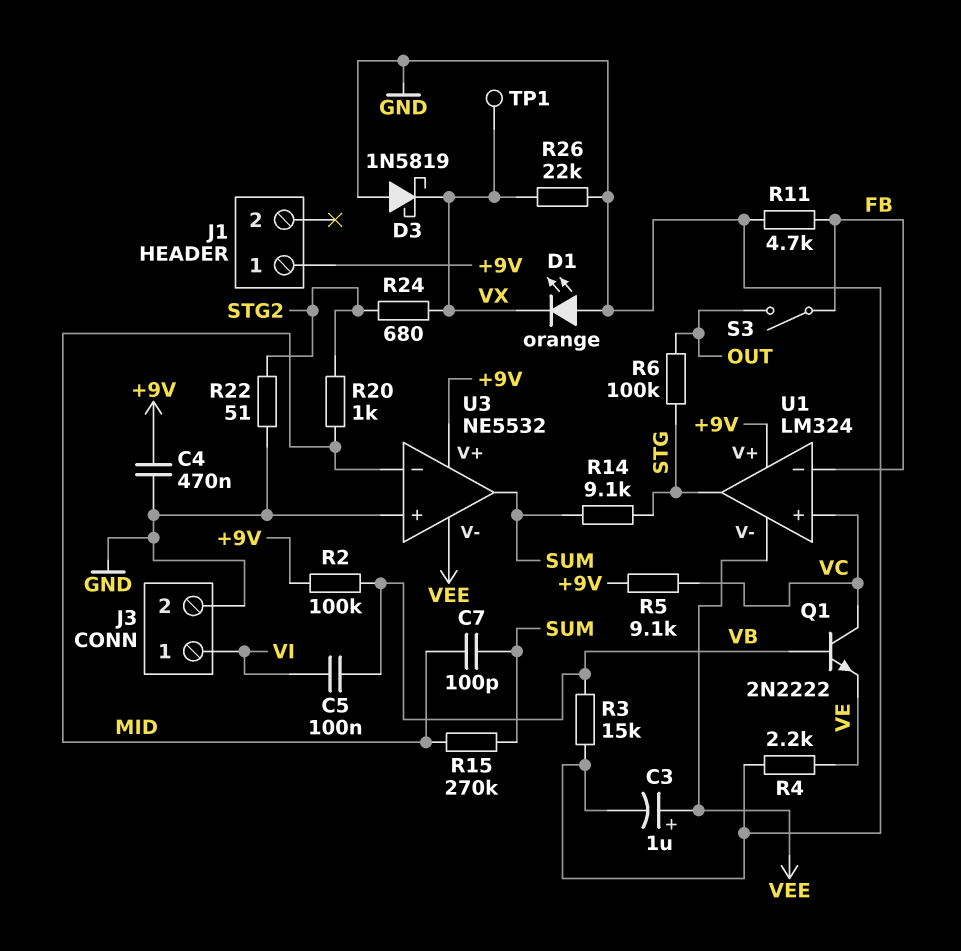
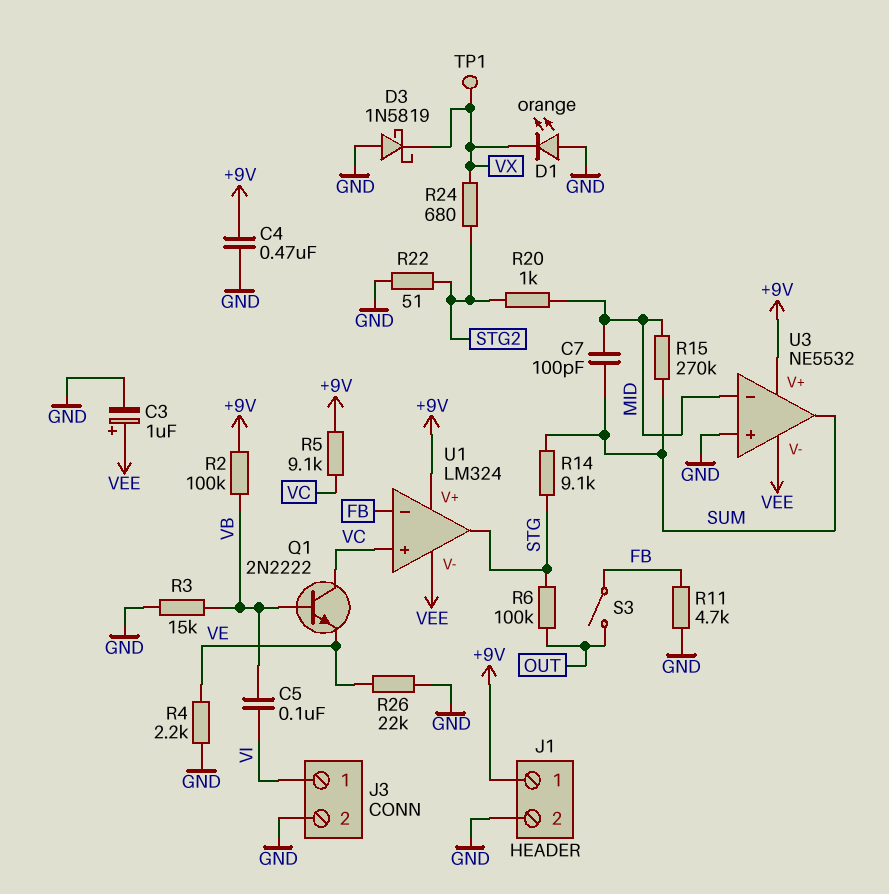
J1 pin 2: none -> GND
R26: 22k (GND, VX) -> 22k (GND, VE)

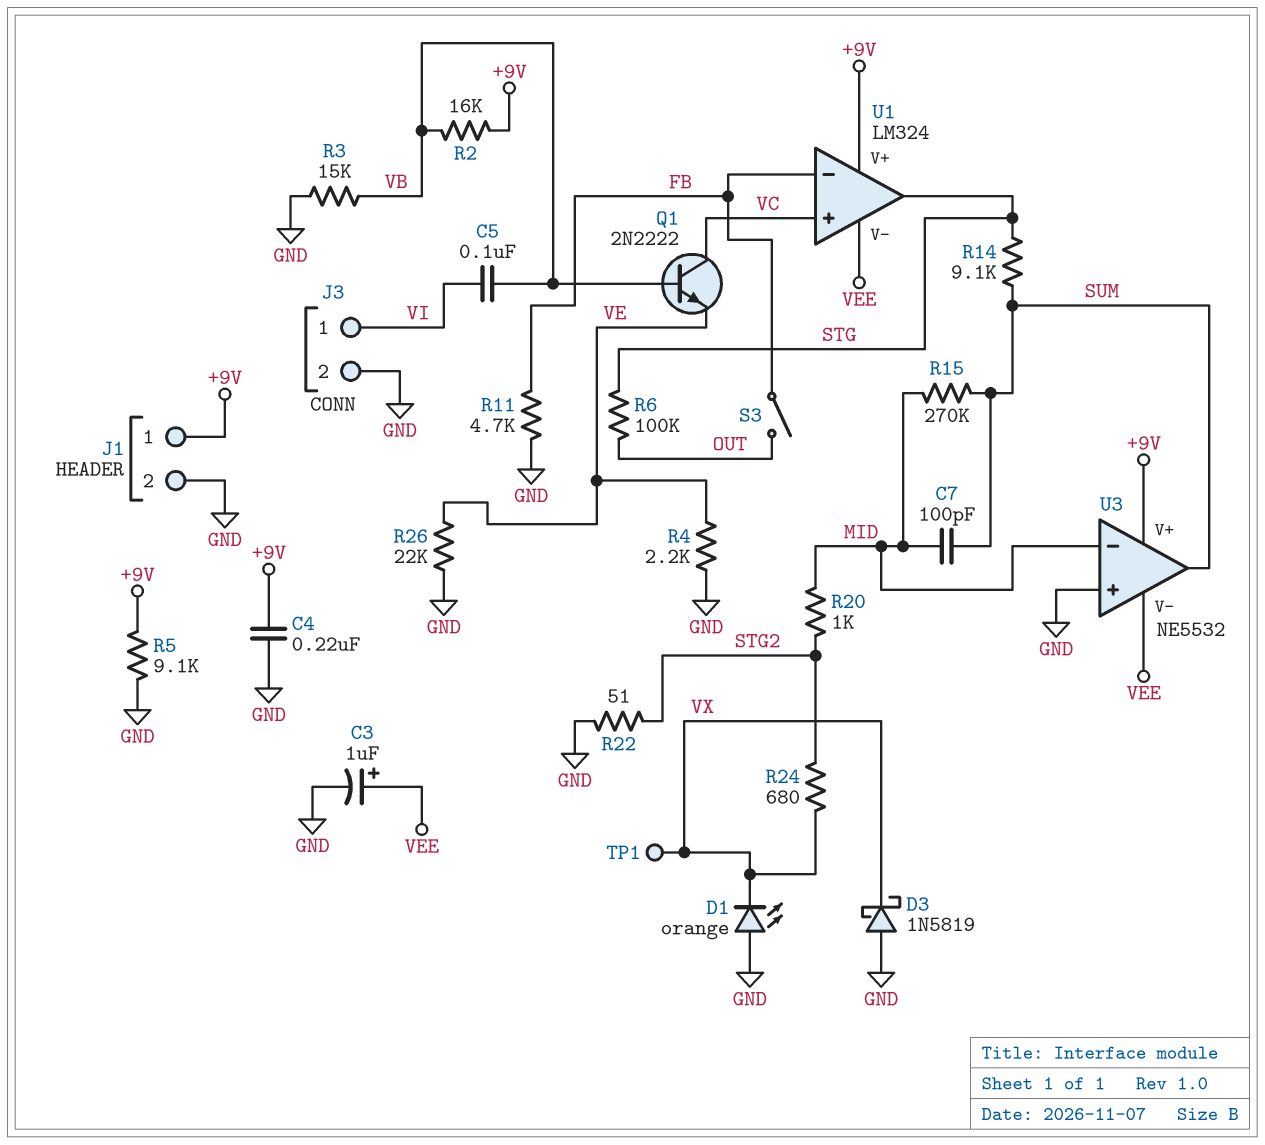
C4: 470nF (+9V, GND) -> 220nF (+9V, GND)
R2: 100k (+9V, VB) -> 16k (+9V, VB)
R5: 9.1k (+9V, VC) -> 9.1k (+9V, GND)

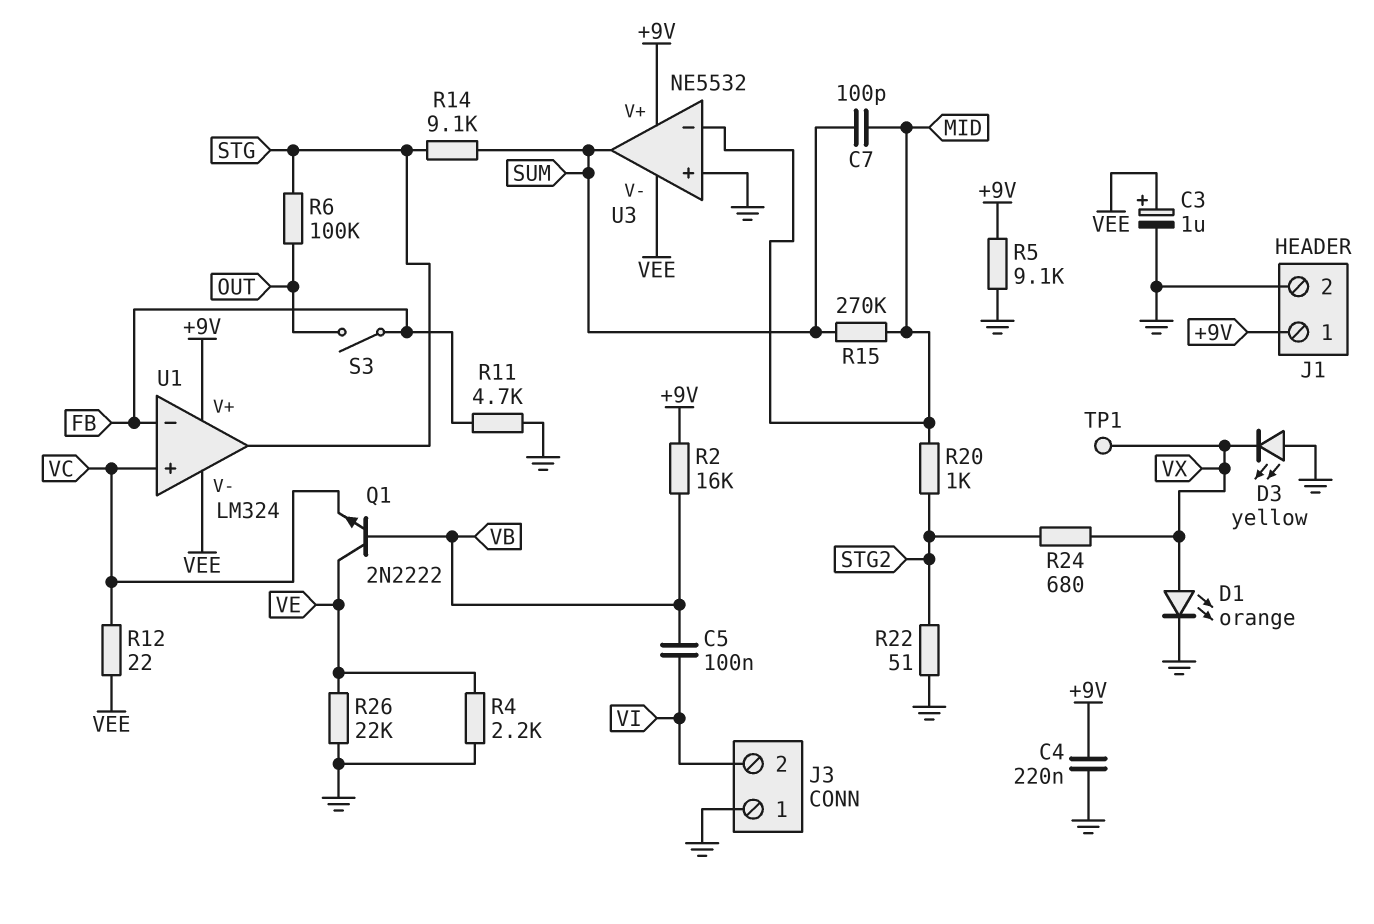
D1: LED orange (A GND, K VX) -> LED orange (A VX, K GND)
D3: schottky 1N5819 (A GND, K VX) -> LED yellow (A GND, K VX)
J3 pin 1: VI -> GND
J3 pin 2: GND -> VI
Q1: NPN 2N2222 (B VB, C VC, E VE) -> NPN 2N2222 (B VB, C VE, E VC)
R3: 15k (GND, VB) -> none
R12: none -> 22 (VC, VEE)

